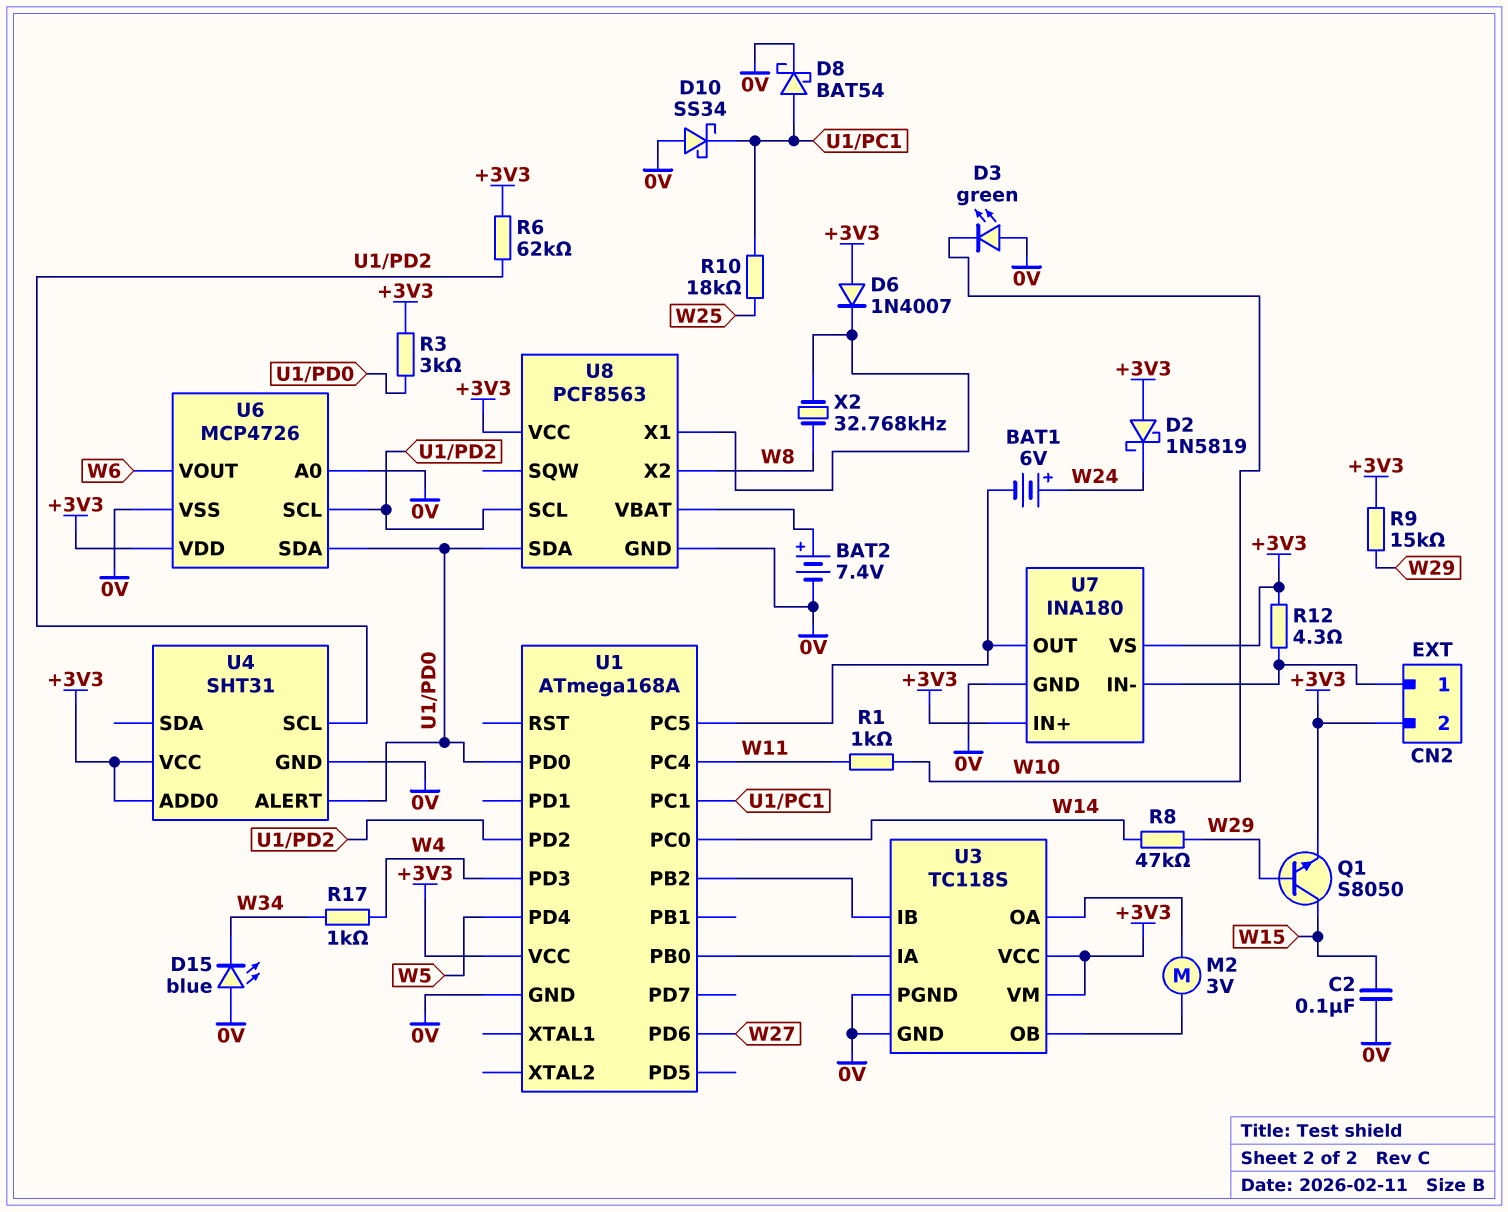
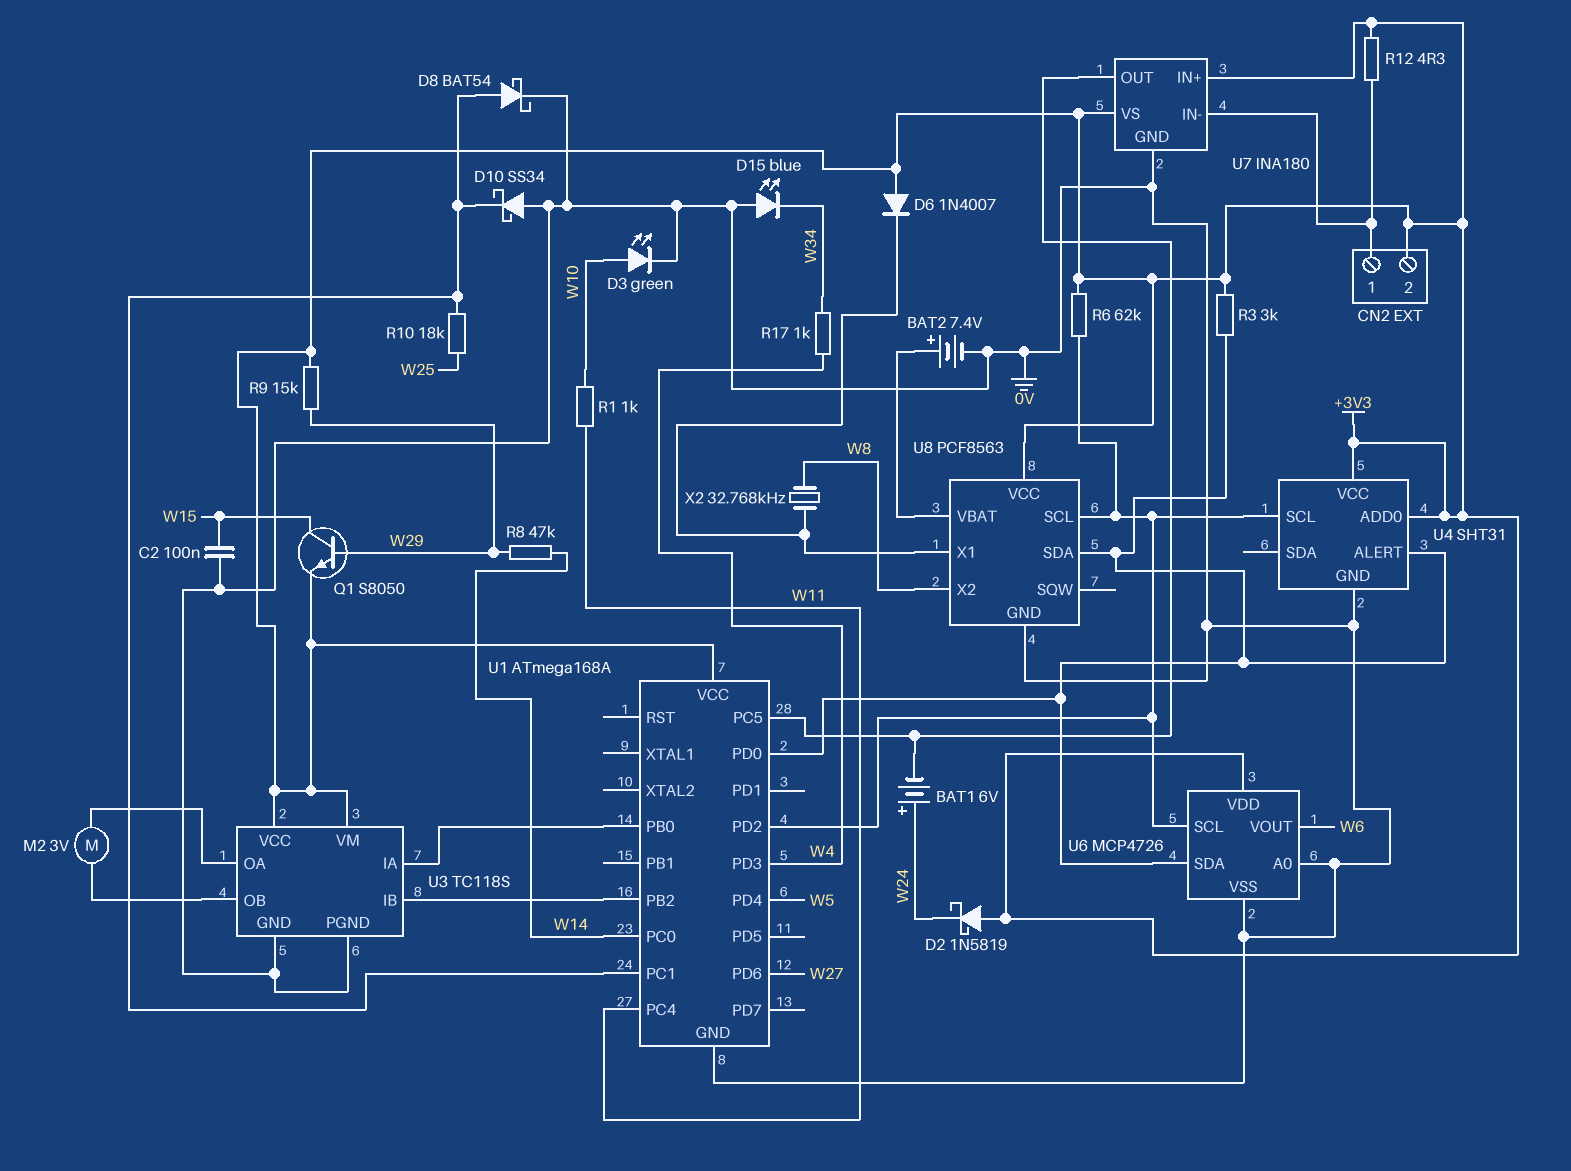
D3: LED green (A 0V, K W10) -> LED green (A W10, K 0V)

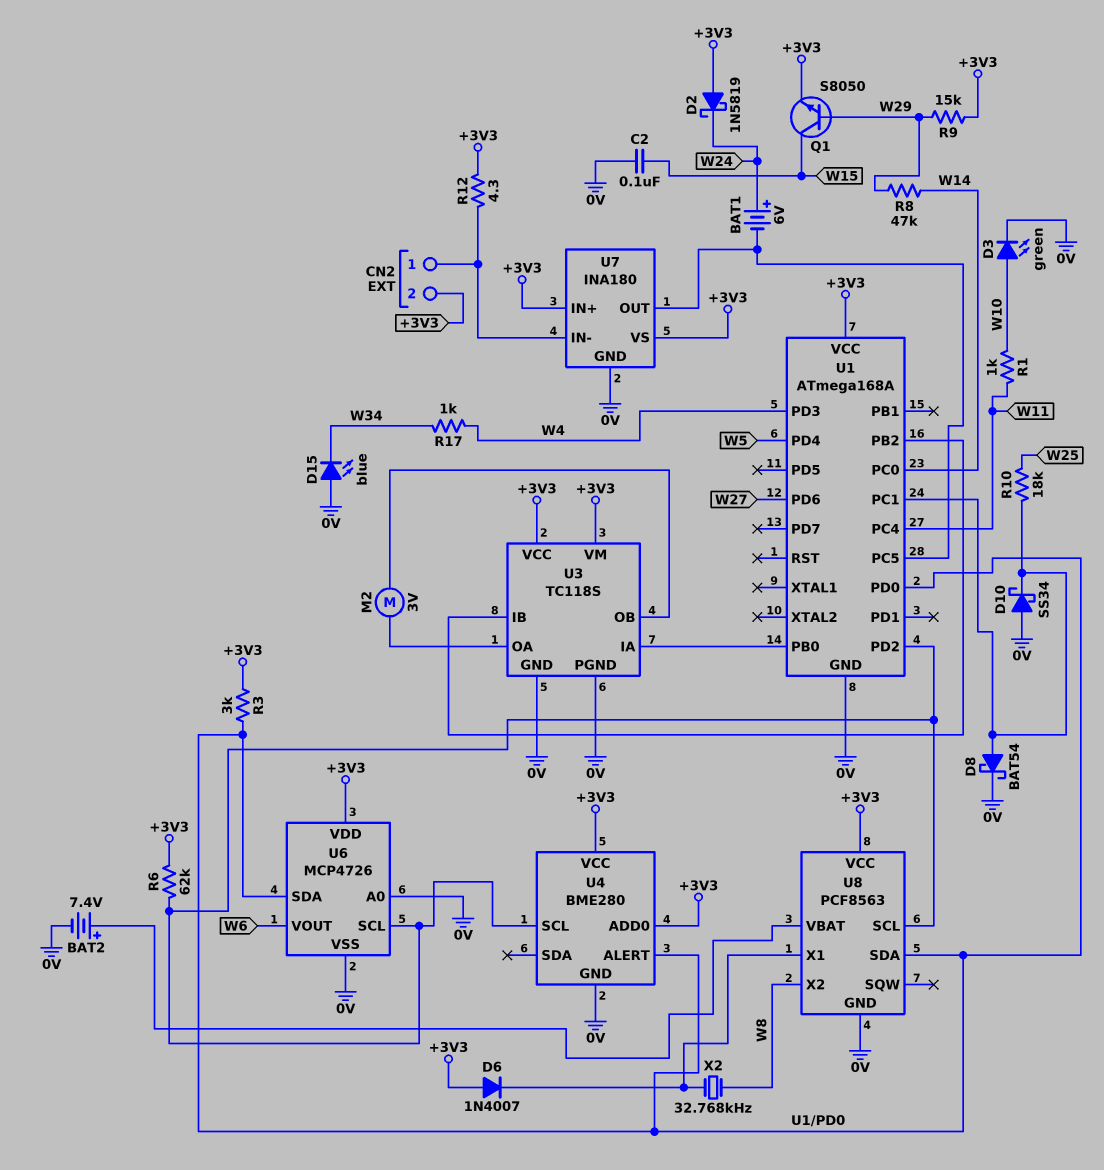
U4: SHT31 -> BME280

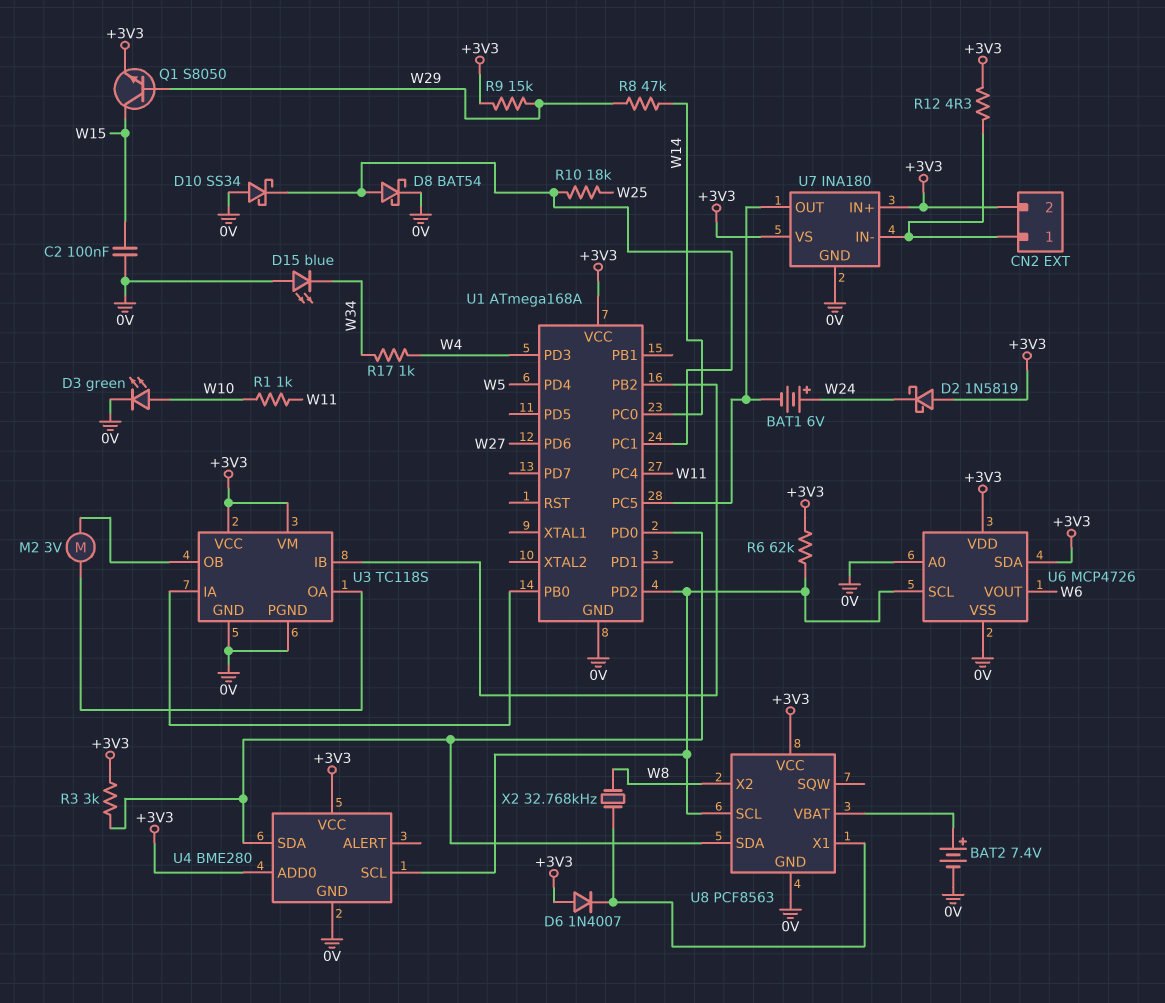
U4 pin ALERT: U1/PD0 -> none
U4 pin SDA: none -> U1/PD0
U6 pin SDA: U1/PD0 -> +3V3

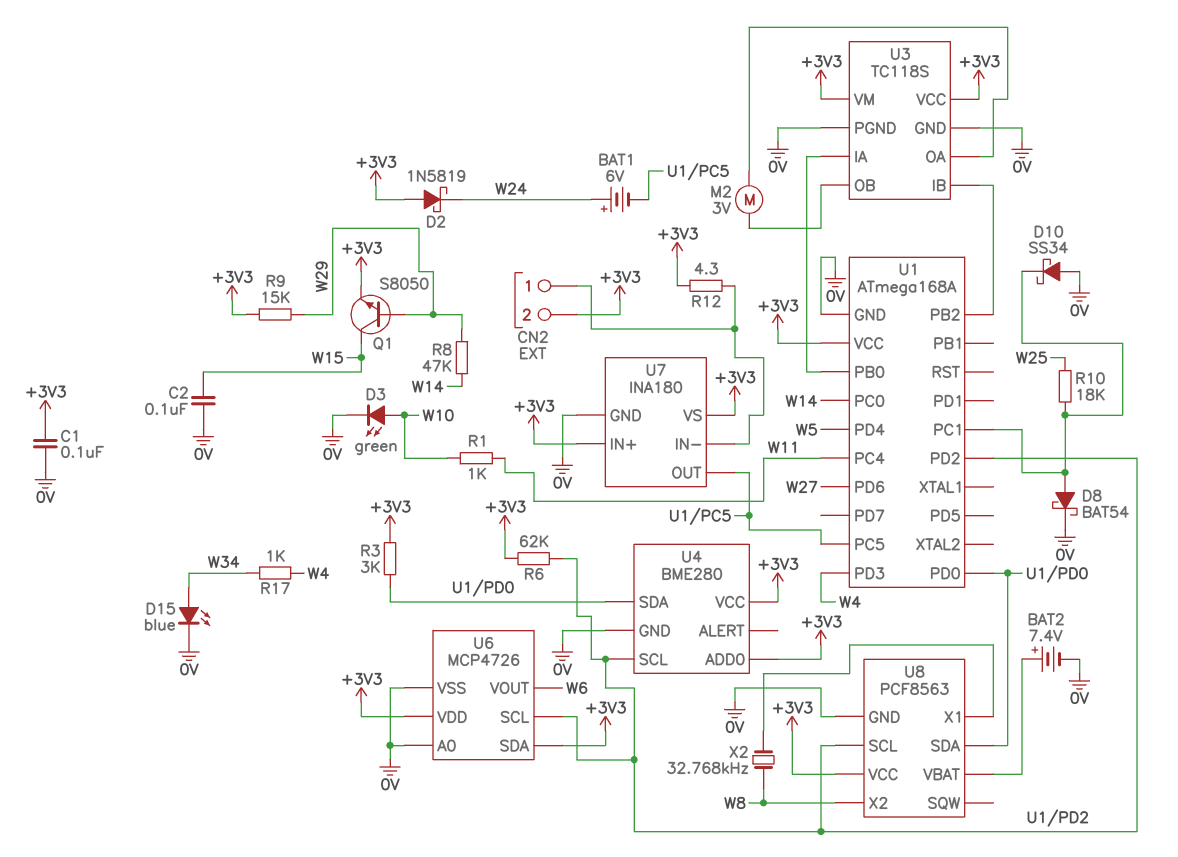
C1: none -> 100nF (+3V3, 0V)
D6: diode 1N4007 (A +3V3, K U8/X1) -> none
D15: LED blue (A 0V, K W34) -> LED blue (A W34, K 0V)

